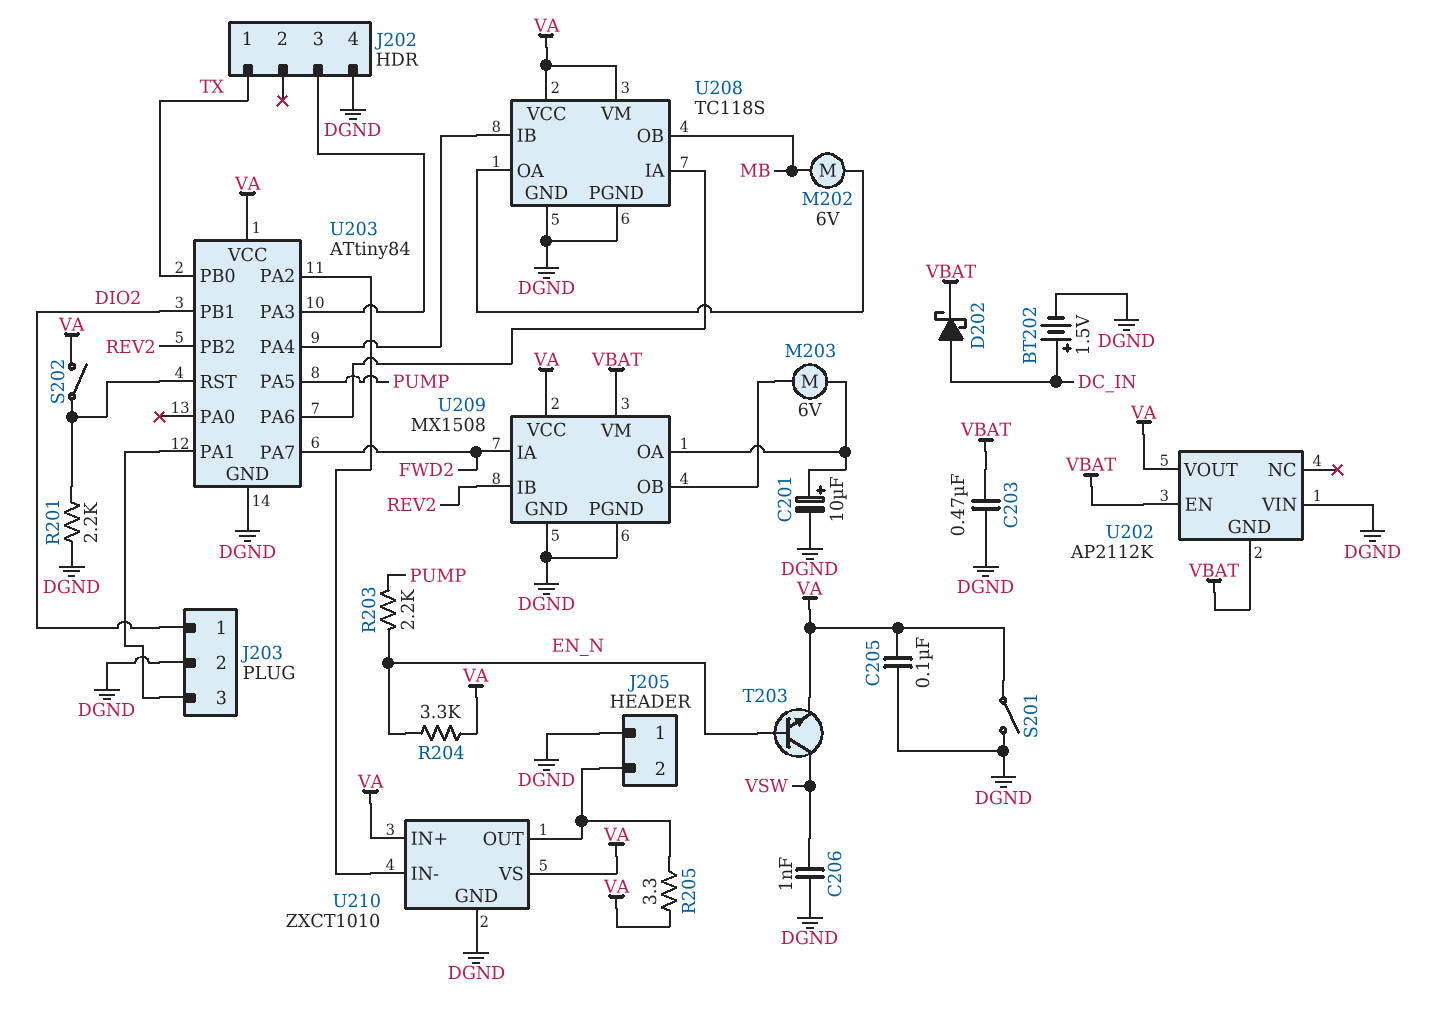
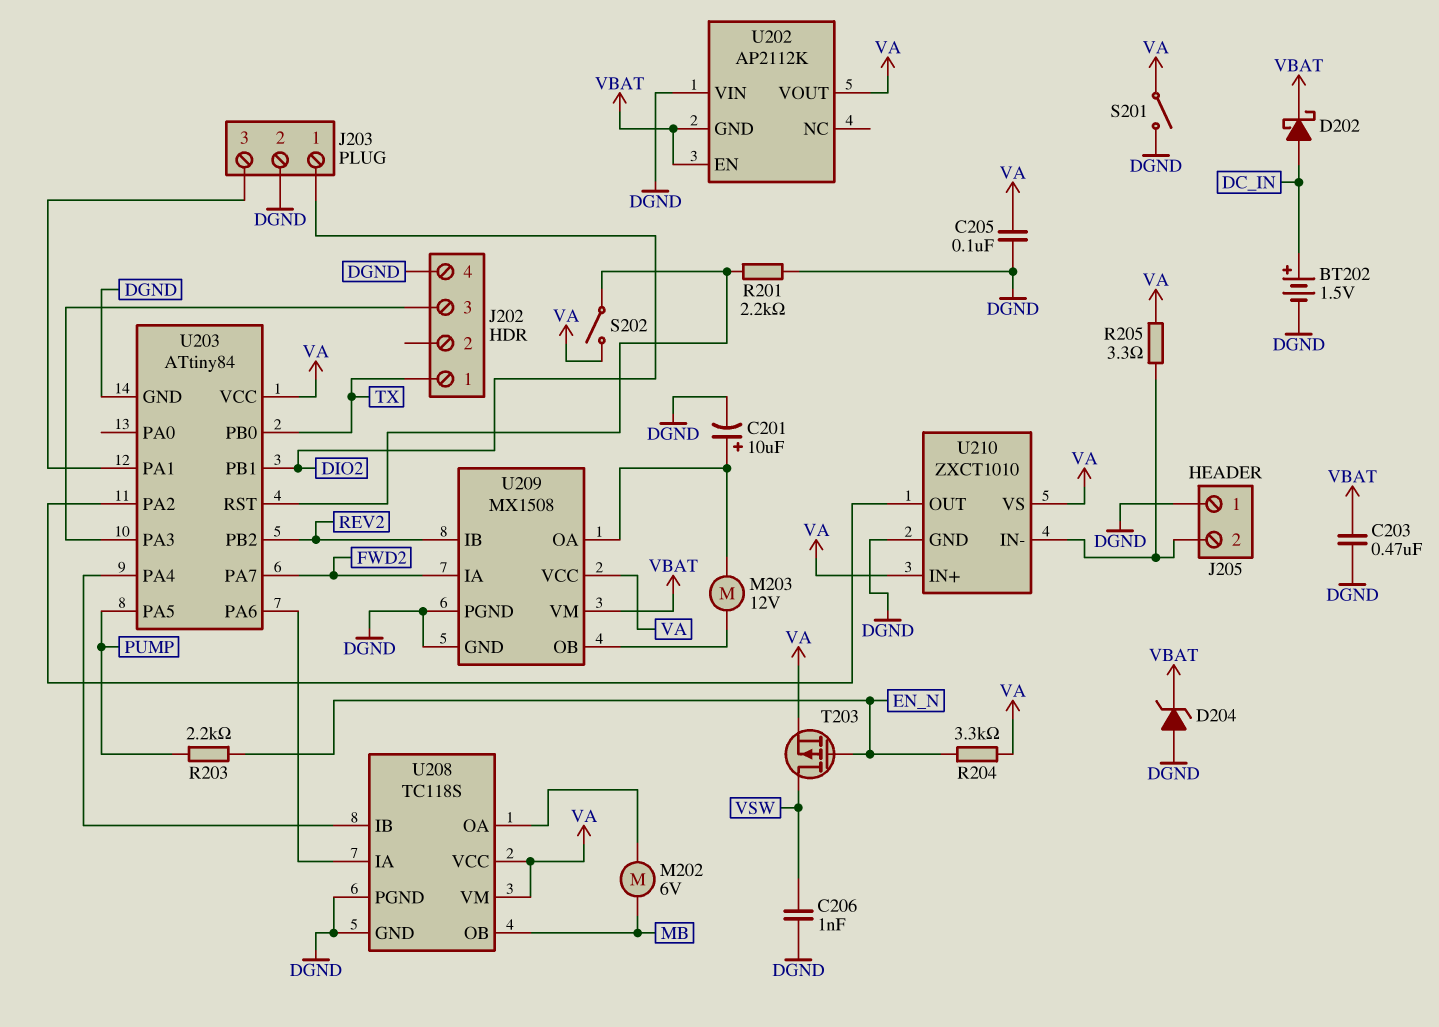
D204: none -> zener (A DGND, K VBAT)
M203: motor 6V (U209/OA, U209/OB) -> motor 12V (U209/OA, U209/OB)
T203: NPN (B EN_N, C VSW, E VA) -> PMOS (G EN_N, D VSW, S VA)
U210 pin IN-: U203/PA2 -> J205/2
U210 pin OUT: J205/2 -> U203/PA2

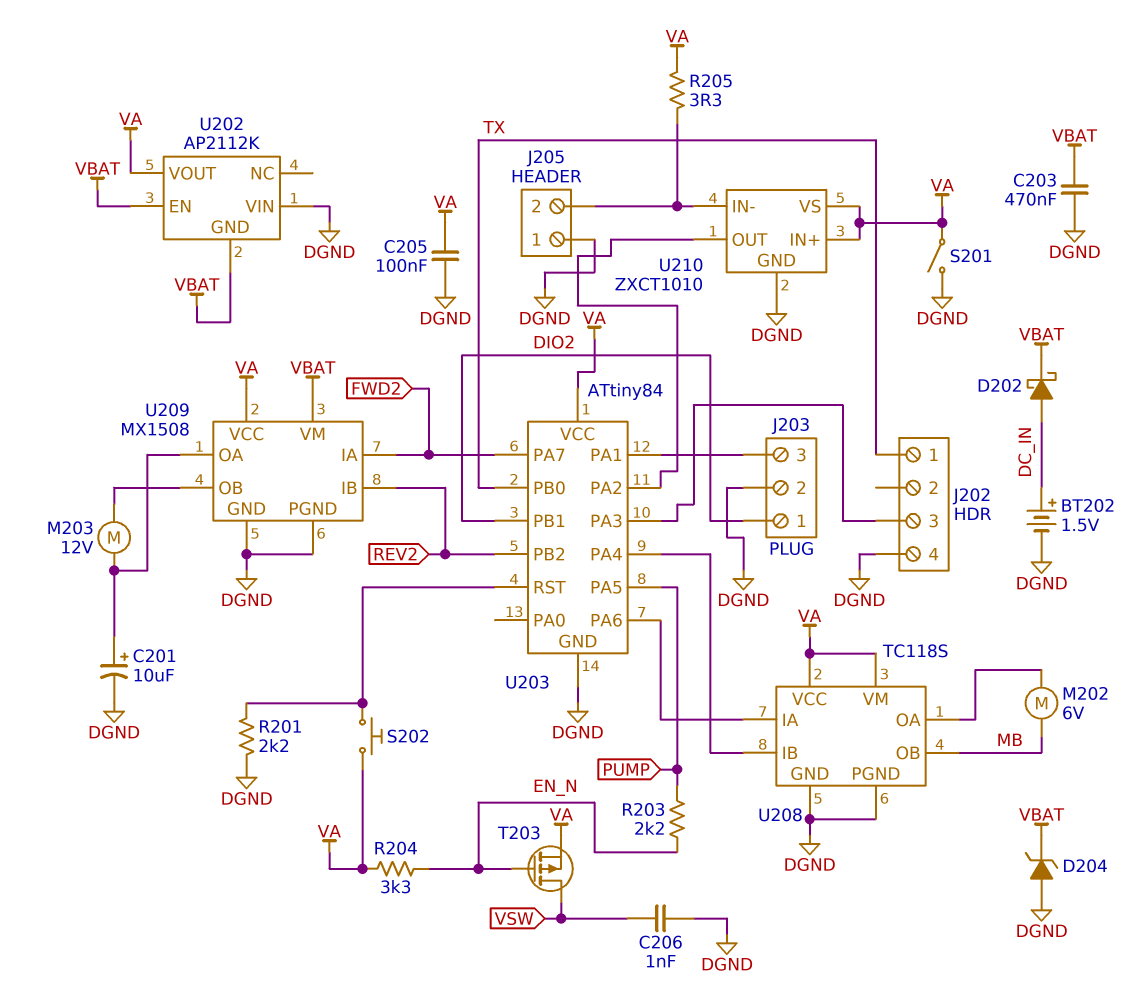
S202: switch (U203/RST, VA) -> button (U203/RST, VA)

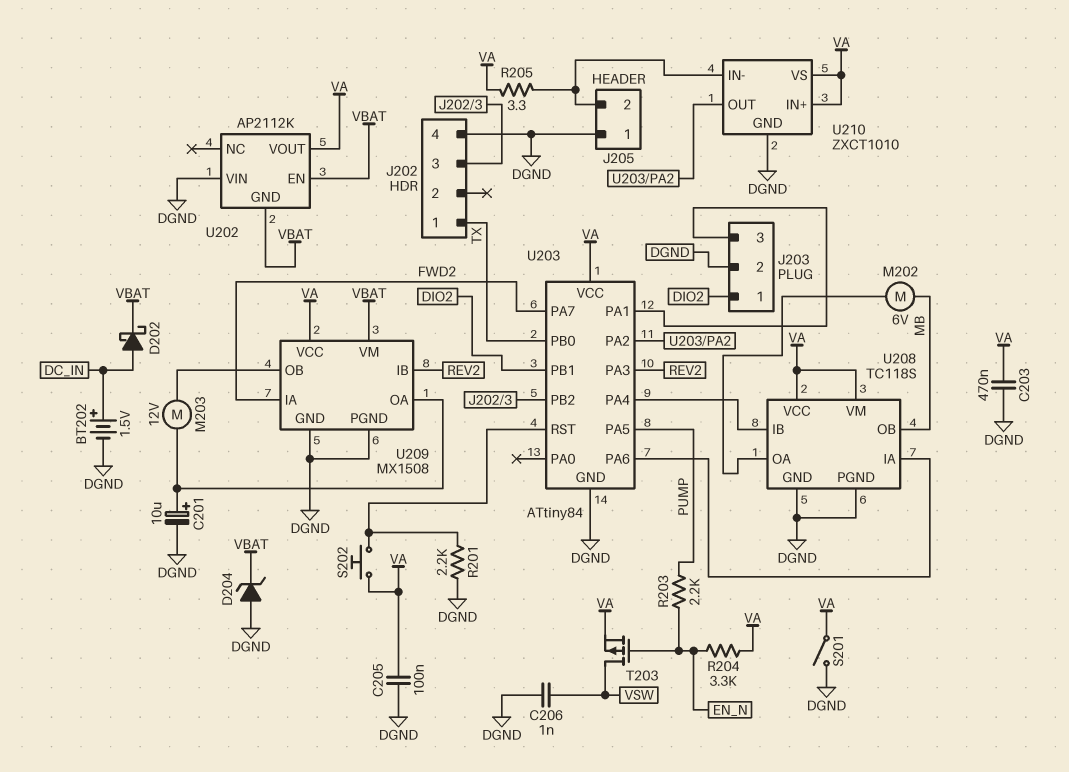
C203: 470nF (DGND, VBAT) -> 470nF (DGND, VA)
U203 pin PA3: J202/3 -> REV2
U203 pin PB2: REV2 -> J202/3

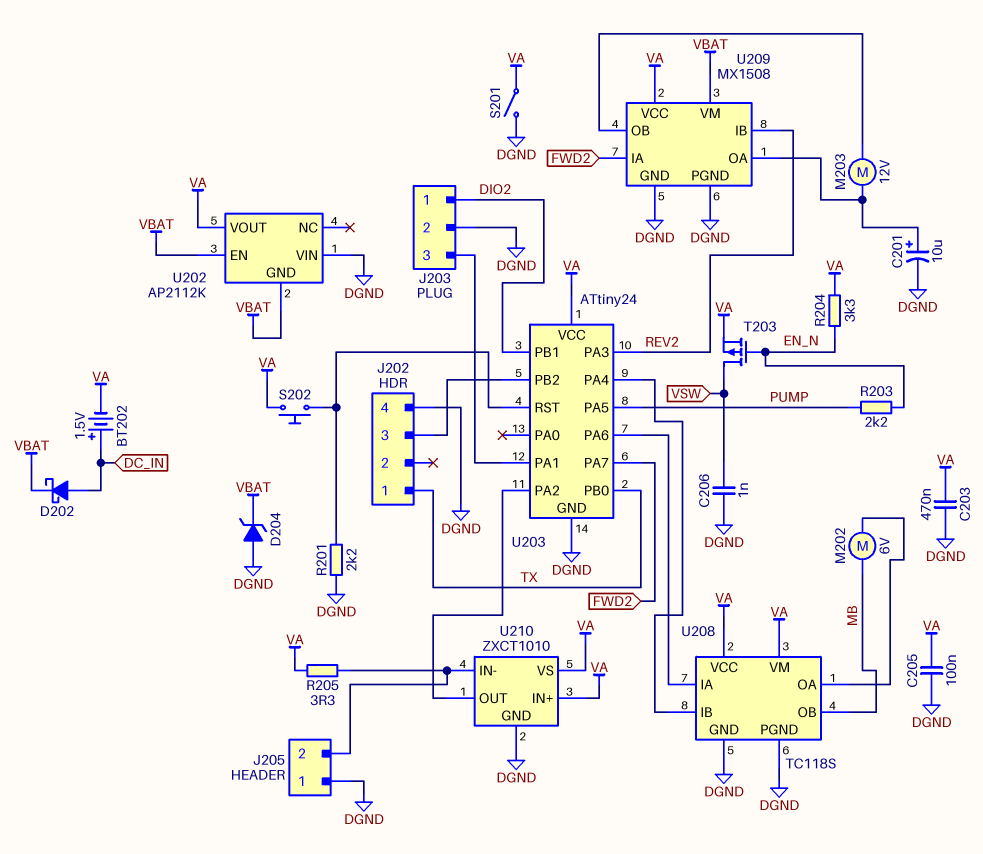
BT202: 1.5V (plus DC_IN, minus DGND) -> 1.5V (plus DC_IN, minus VA)
U203: ATtiny84 -> ATtiny24

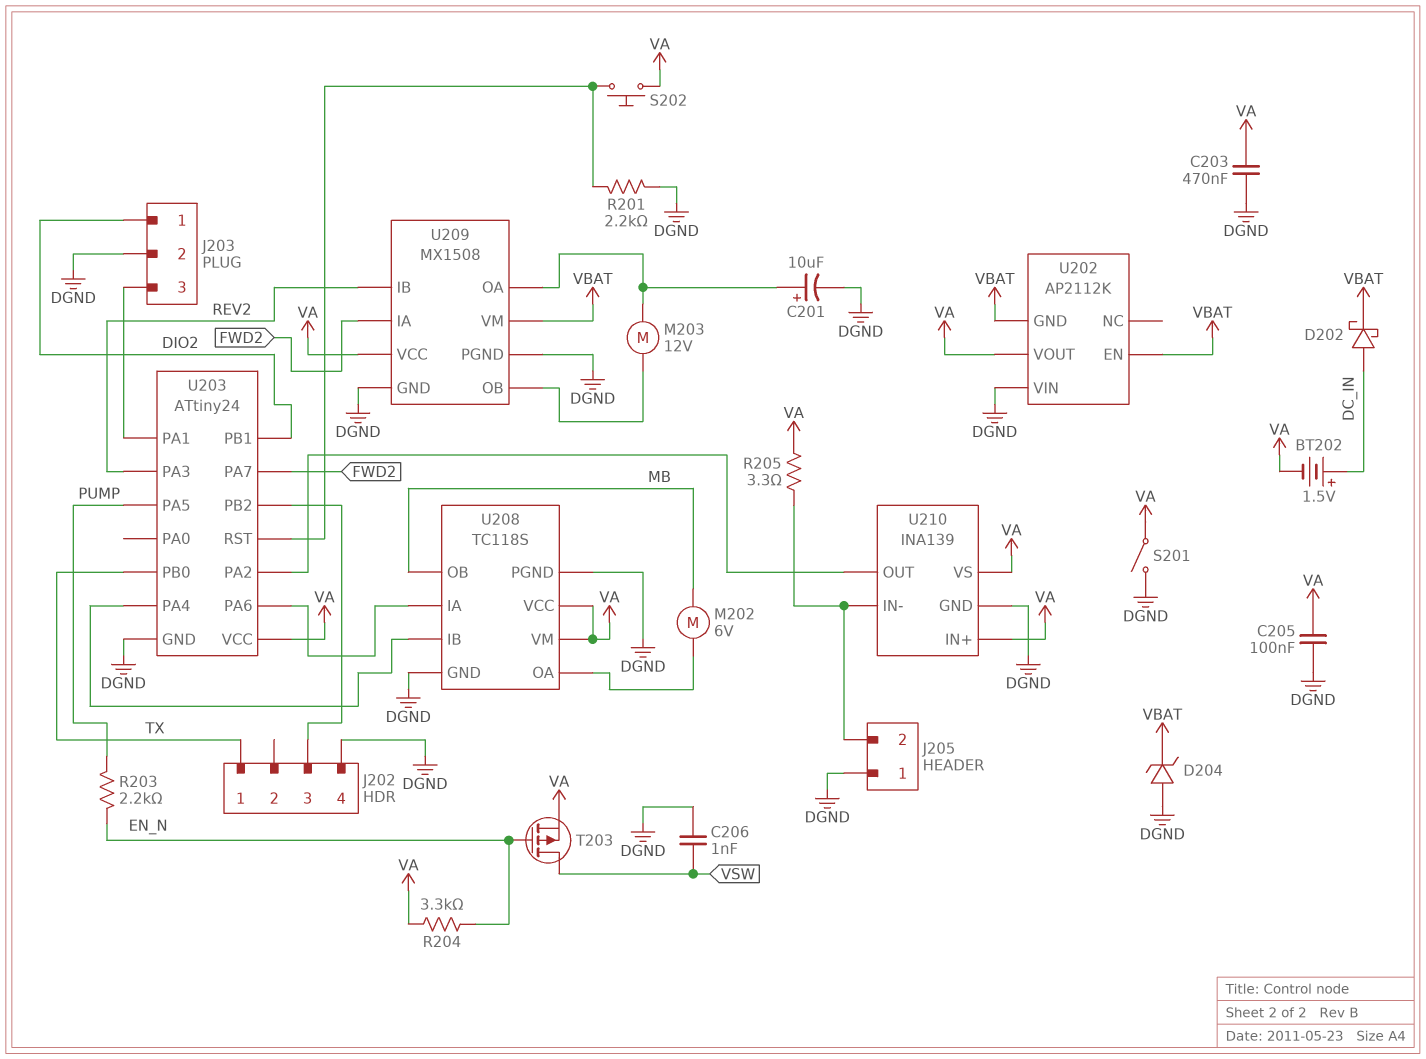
U210: ZXCT1010 -> INA139

